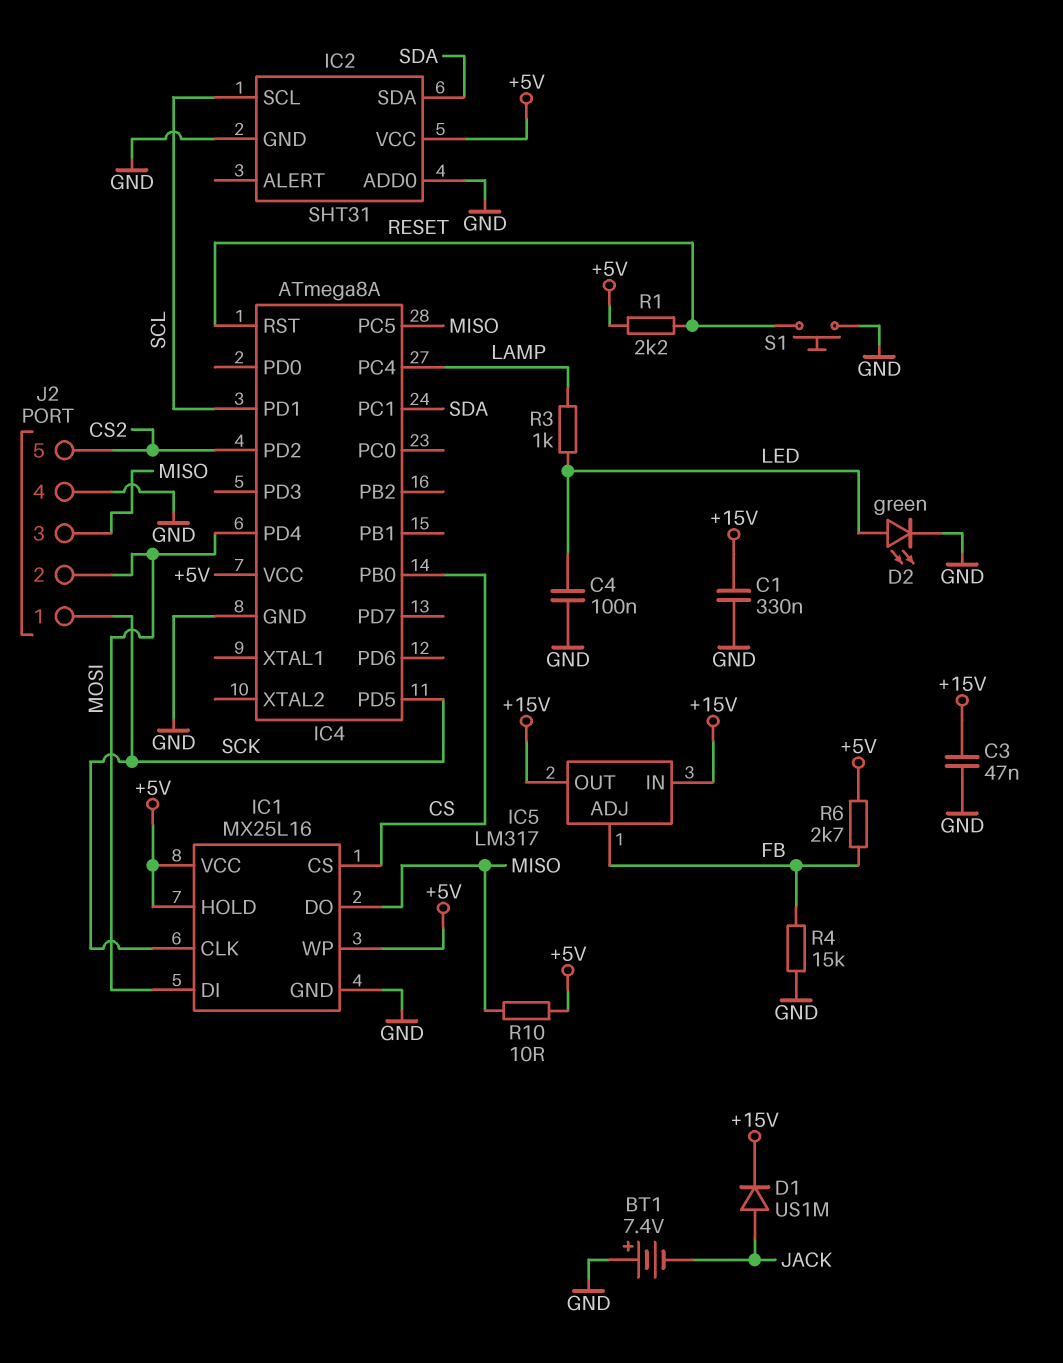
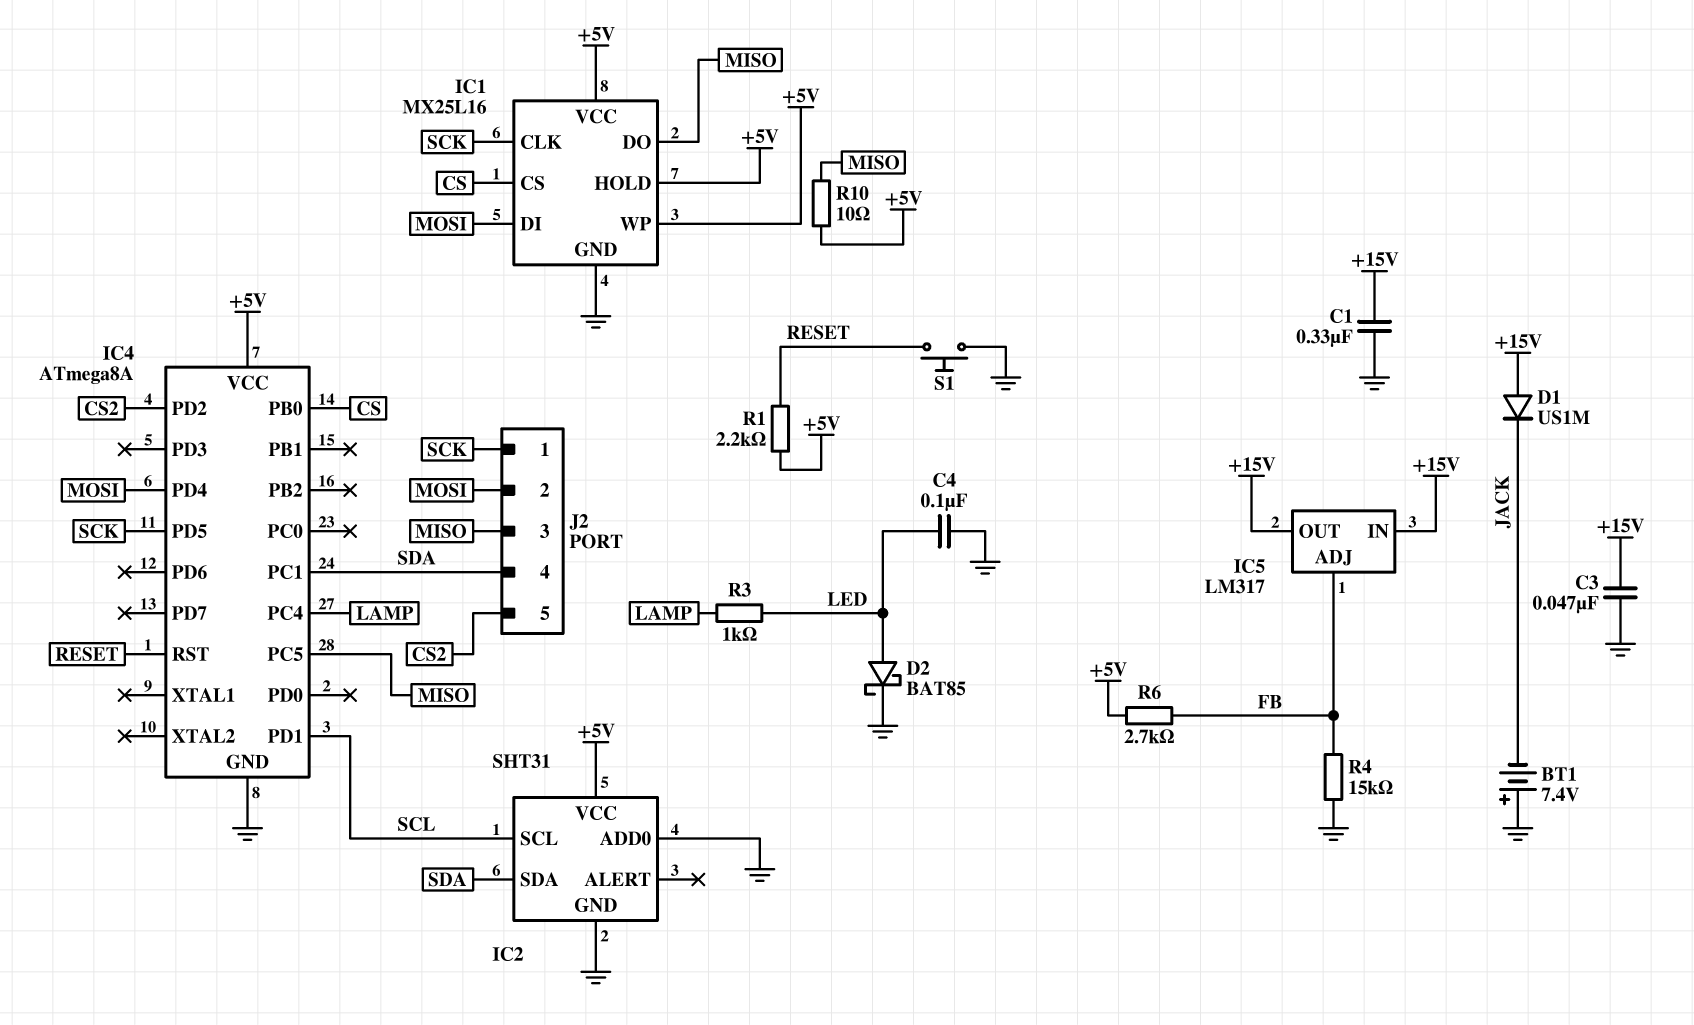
D1: diode US1M (A JACK, K +15V) -> diode US1M (A +15V, K JACK)
D2: LED green (A LED, K GND) -> schottky BAT85 (A LED, K GND)
J2 pin 4: GND -> SDA

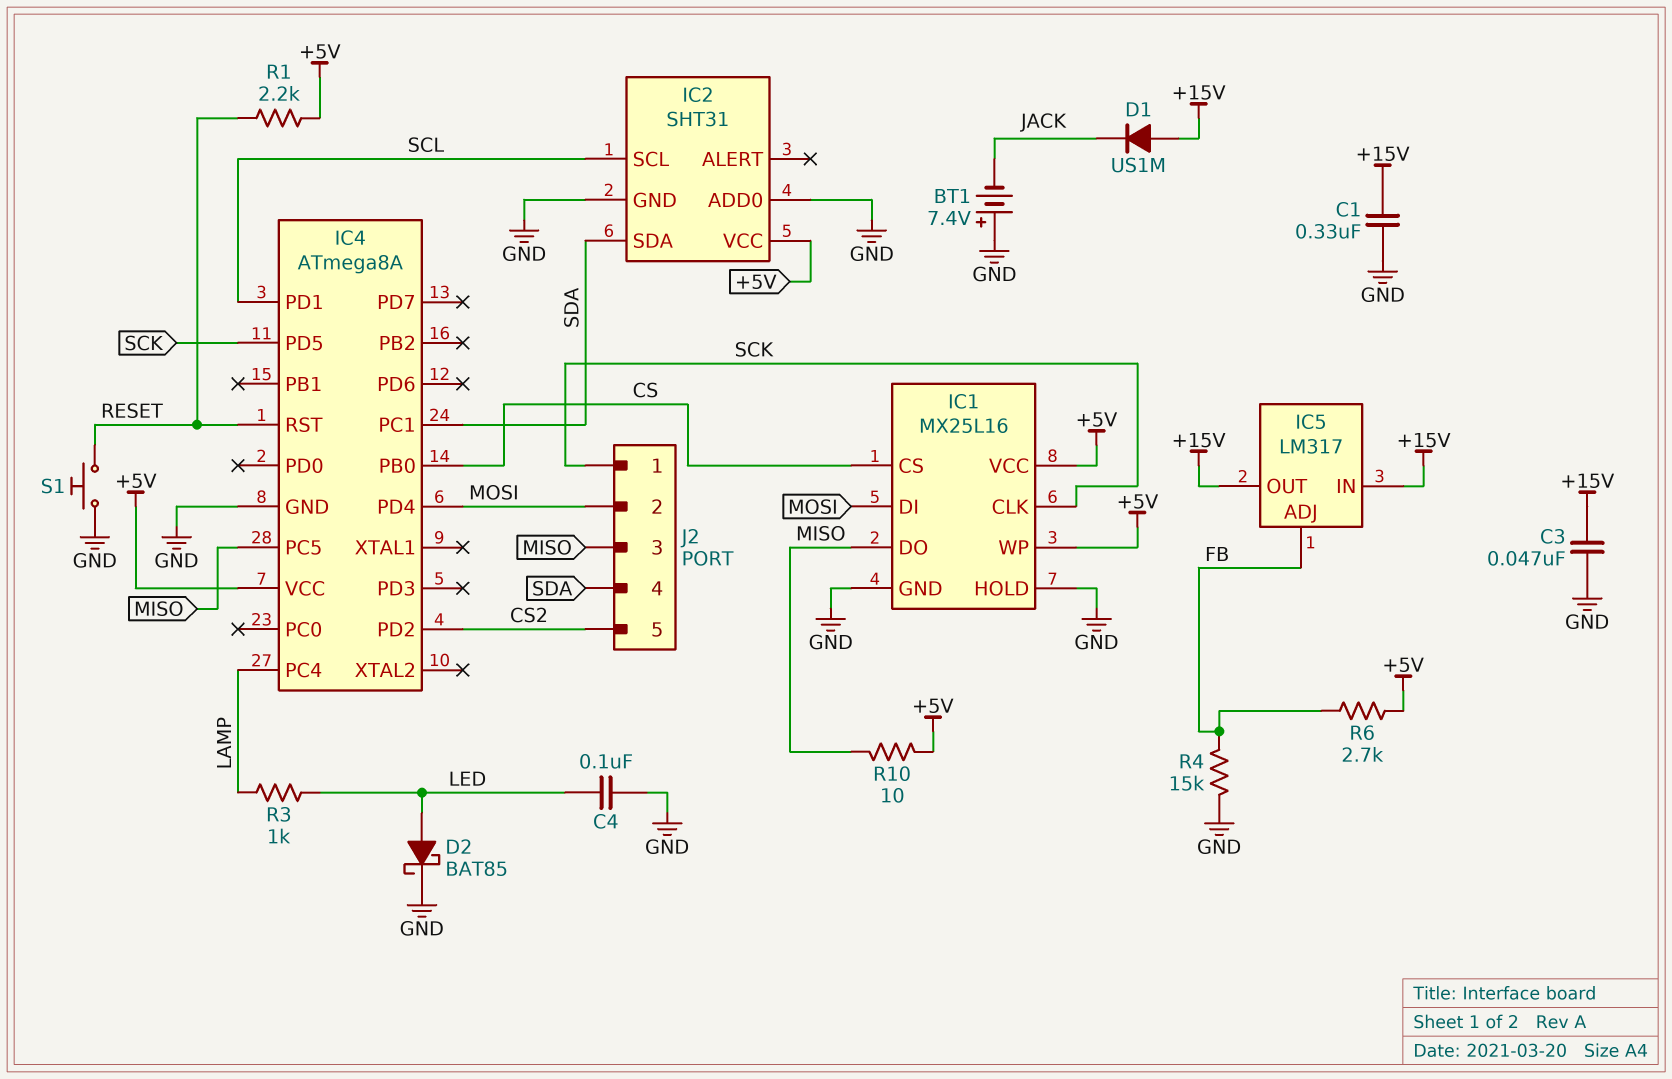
IC1 pin HOLD: +5V -> GND

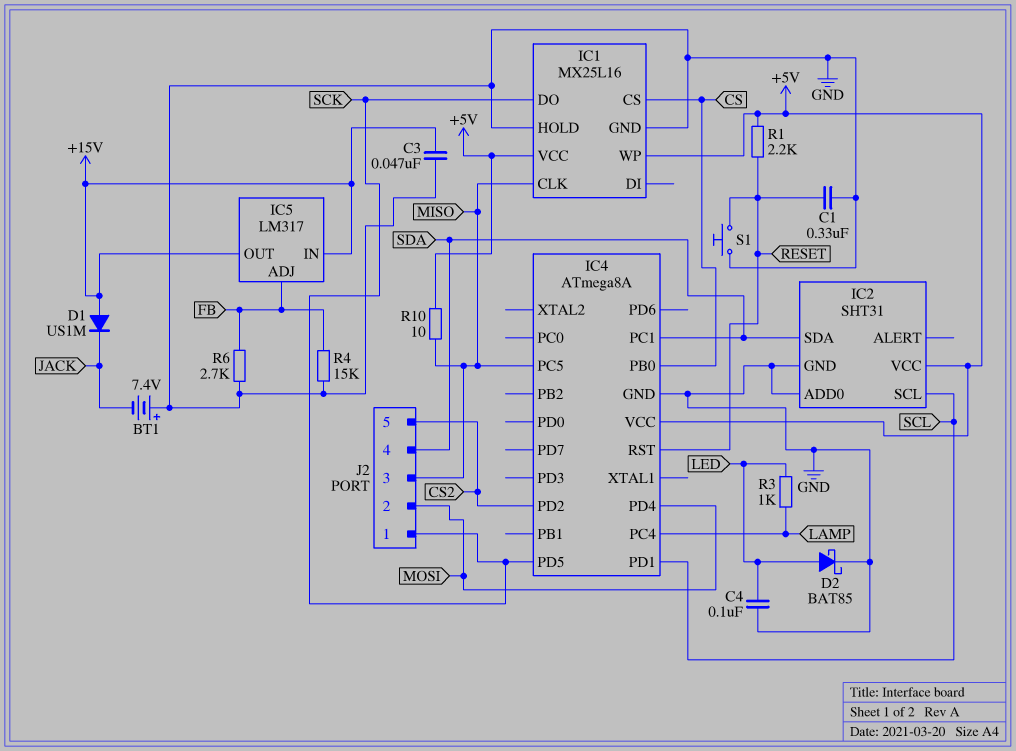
C1: 330nF (+15V, GND) -> 330nF (GND, RESET)
IC1 pin CLK: SCK -> MISO
IC1 pin DI: MOSI -> none
IC1 pin DO: MISO -> SCK
R6: 2.7k (+5V, FB) -> 2.7k (FB, GND)

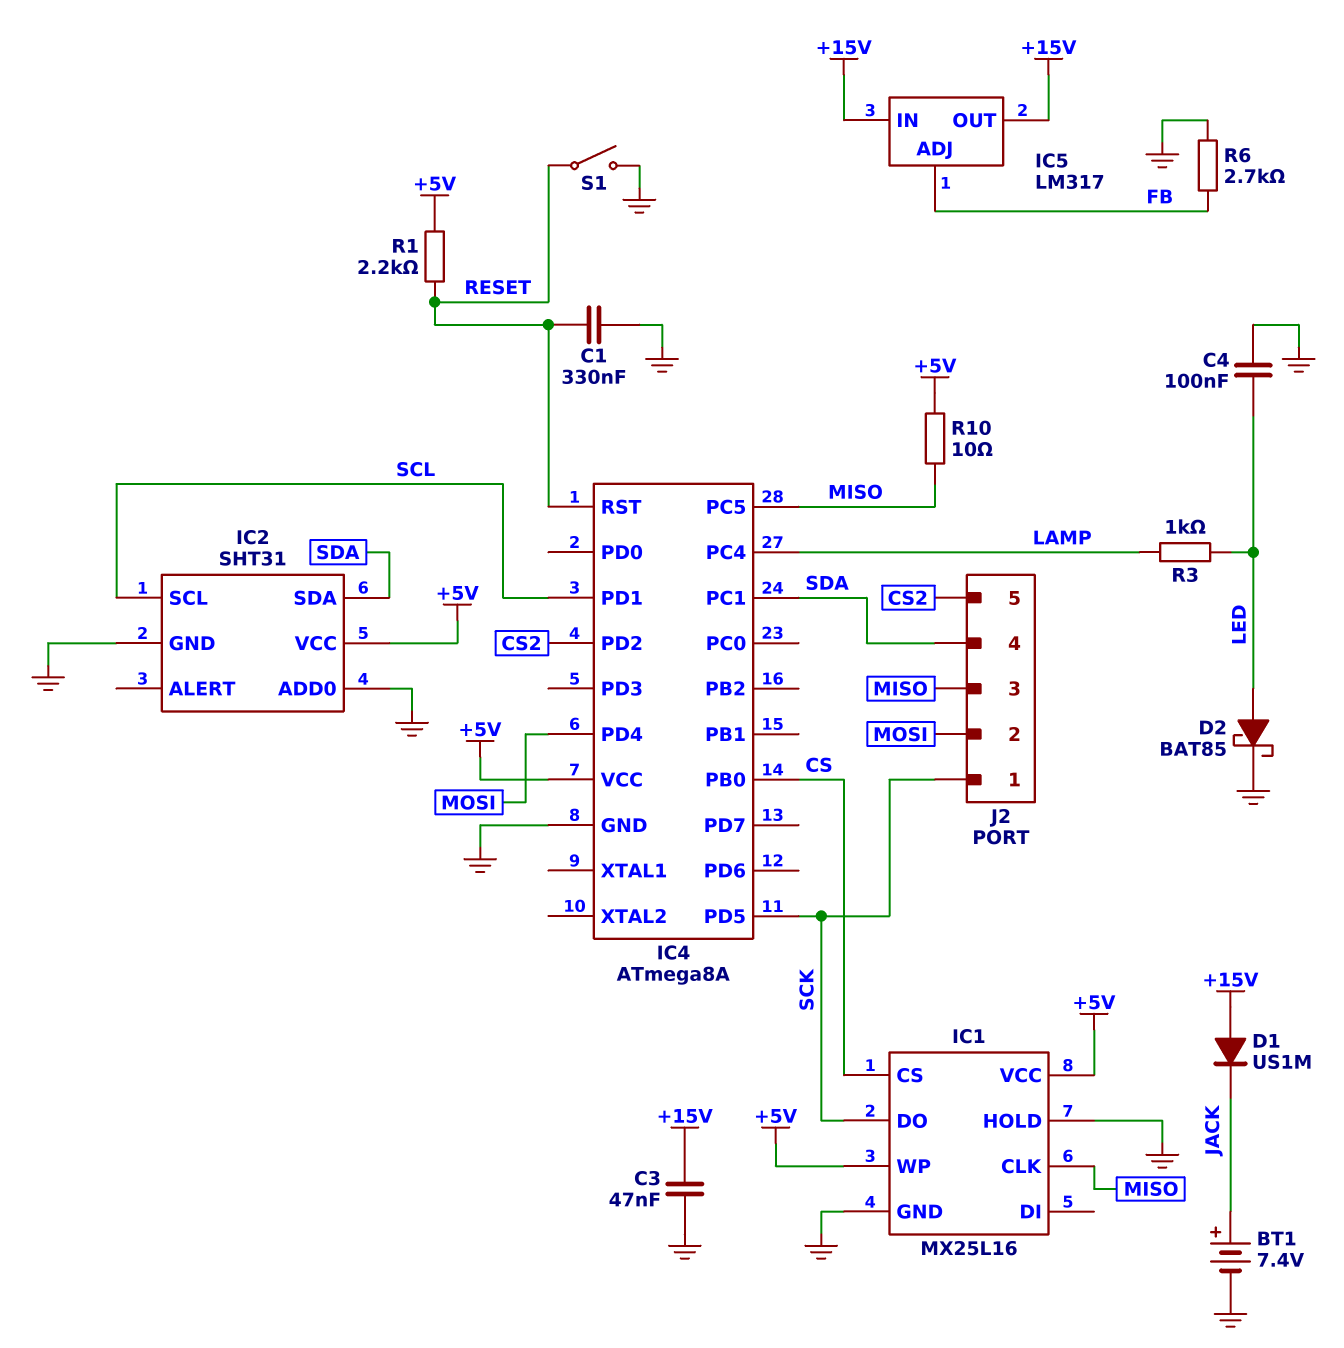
BT1: 7.4V (plus GND, minus JACK) -> 7.4V (plus JACK, minus GND)
R4: 15k (FB, GND) -> none
S1: button (GND, RESET) -> switch (GND, RESET)

